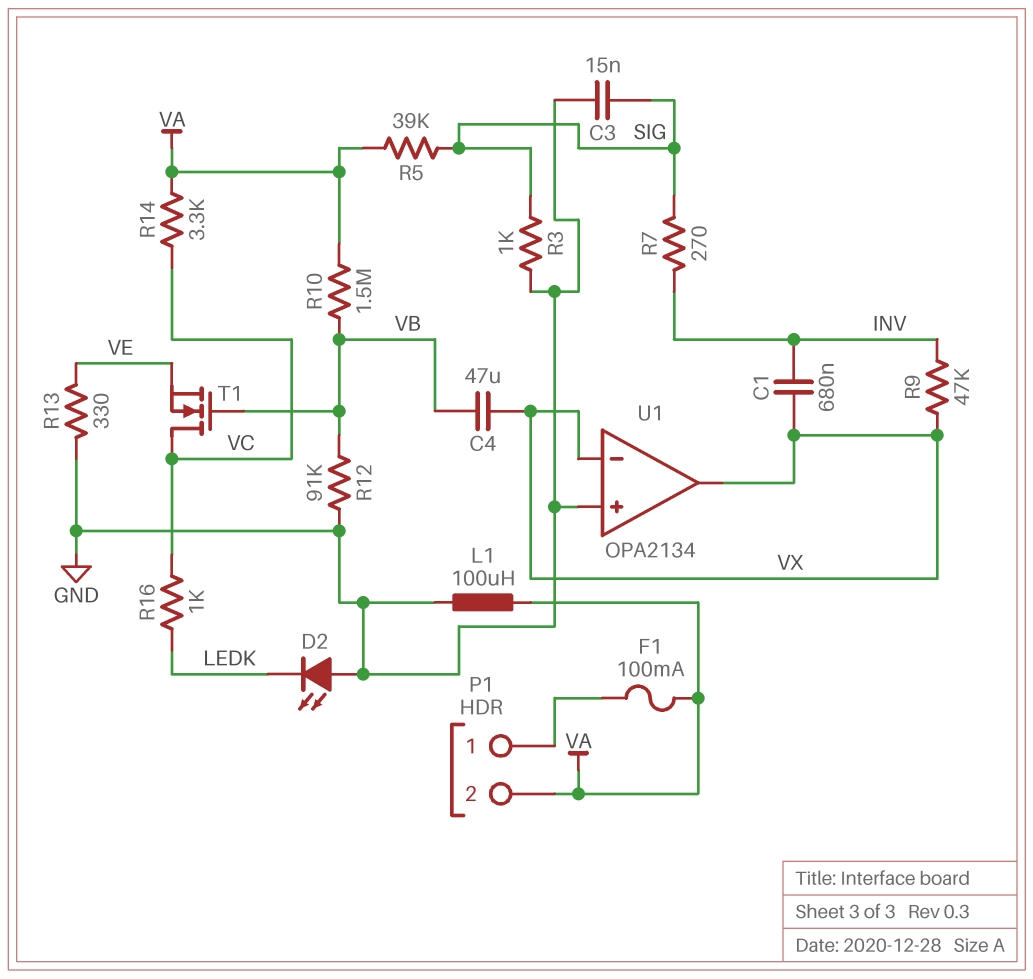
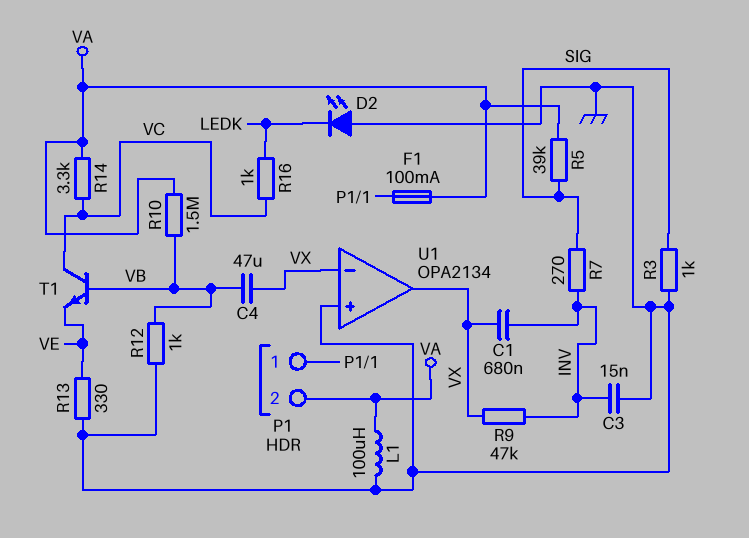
C3: 15nF (GND, SIG) -> 15nF (GND, INV)
R12: 91k (GND, VB) -> 1k (GND, VB)
T1: NMOS (G VB, D VC, S VE) -> NPN (B VB, C VC, E VE)

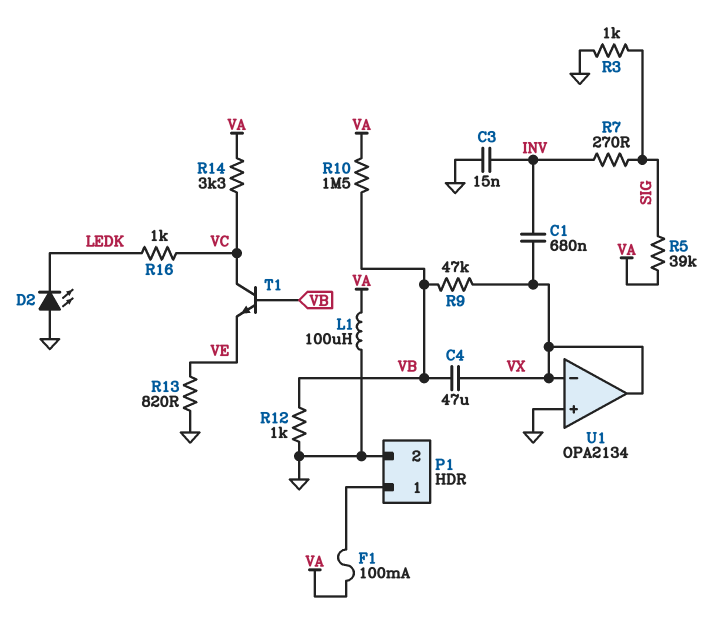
P1 pin 2: VA -> GND
R9: 47k (INV, VX) -> 47k (VB, VX)
R13: 330 (GND, VE) -> 820 (GND, VE)

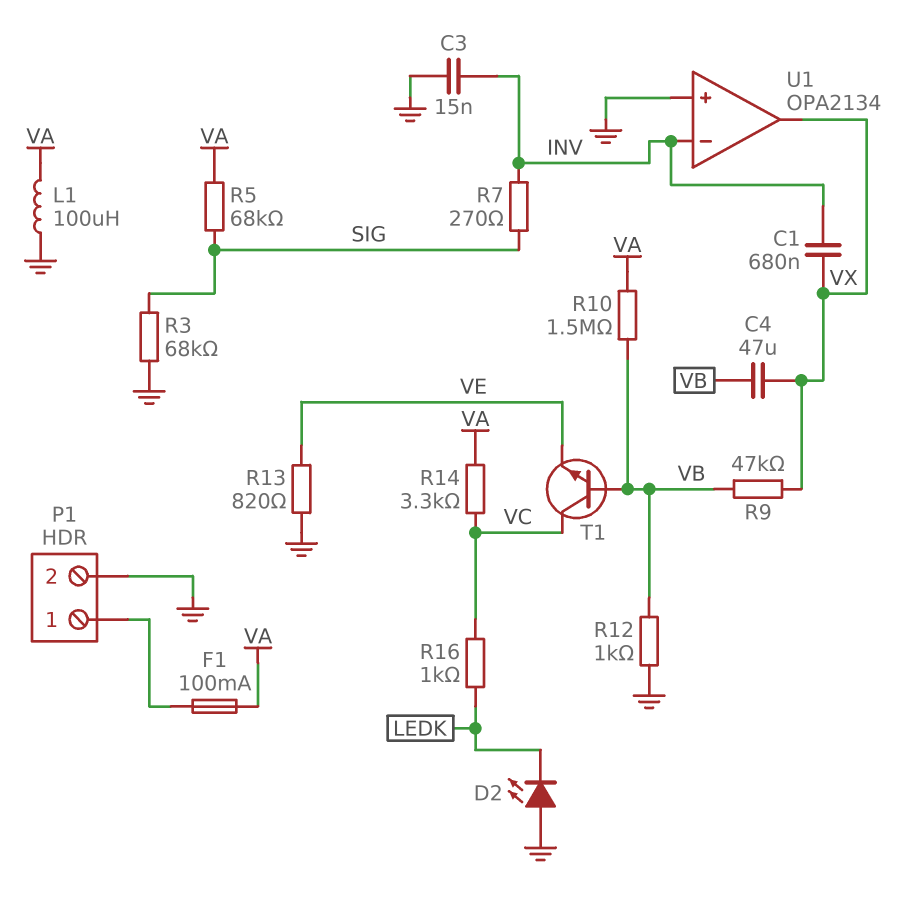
R3: 1k (GND, SIG) -> 68k (GND, SIG)
R5: 39k (SIG, VA) -> 68k (SIG, VA)
U1 pin in-: VX -> INV

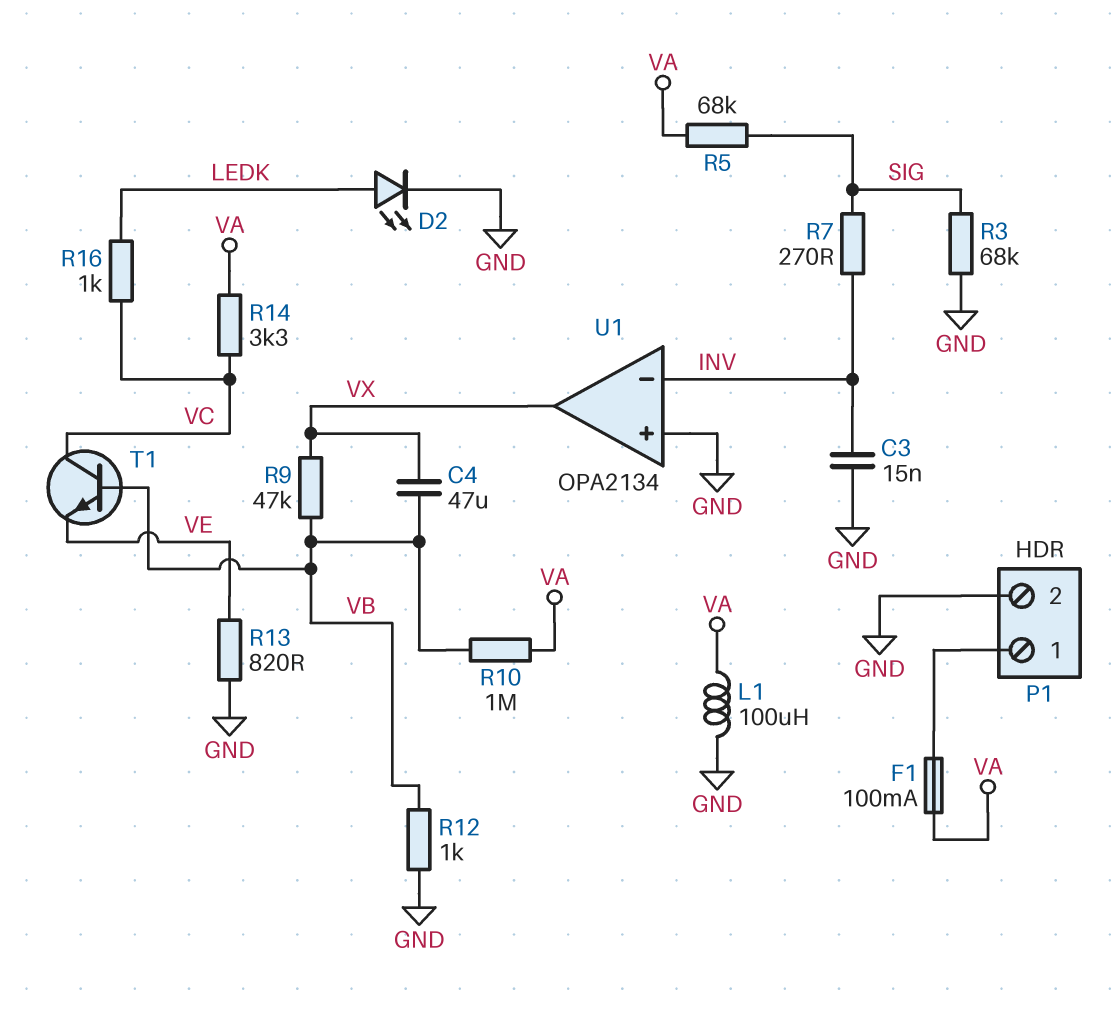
C1: 680nF (INV, VX) -> none
D2: LED (A GND, K LEDK) -> LED (A LEDK, K GND)
R10: 1.5M (VA, VB) -> 1M (VA, VB)

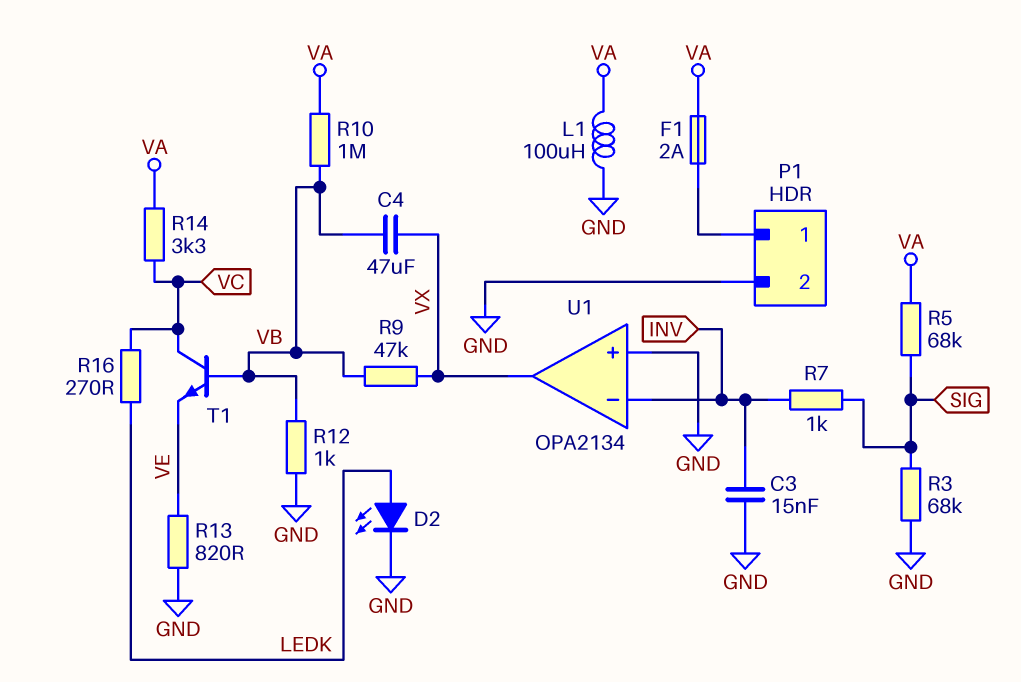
F1: 100mA (P1/1, VA) -> 2A (P1/1, VA)
R7: 270 (INV, SIG) -> 1k (INV, SIG)
R16: 1k (LEDK, VC) -> 270 (LEDK, VC)

